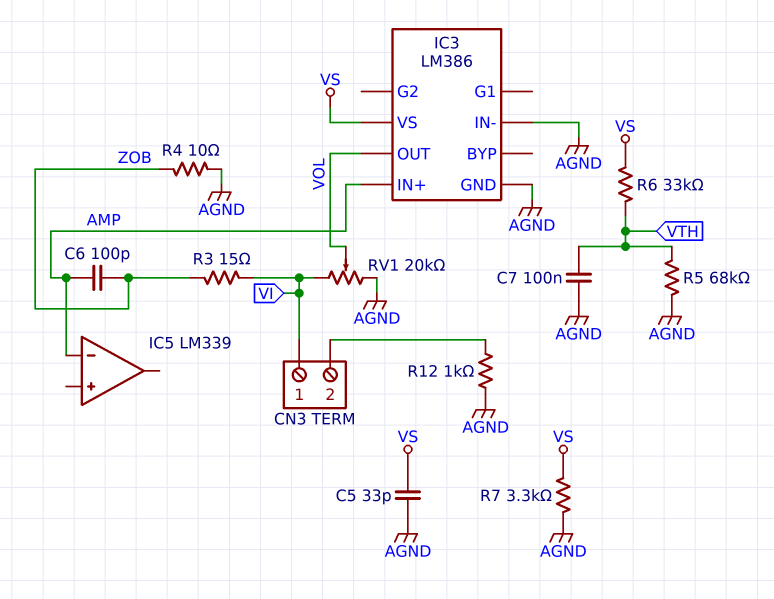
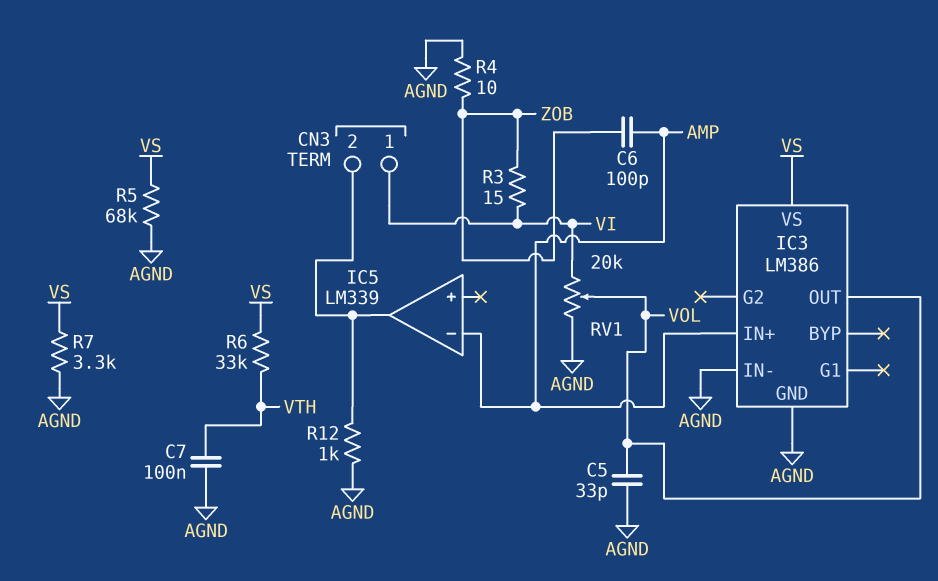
C5: 33pF (AGND, VS) -> 33pF (AGND, VOL)
IC5 pin out: none -> CN3/2
R5: 68k (AGND, VTH) -> 68k (AGND, VS)

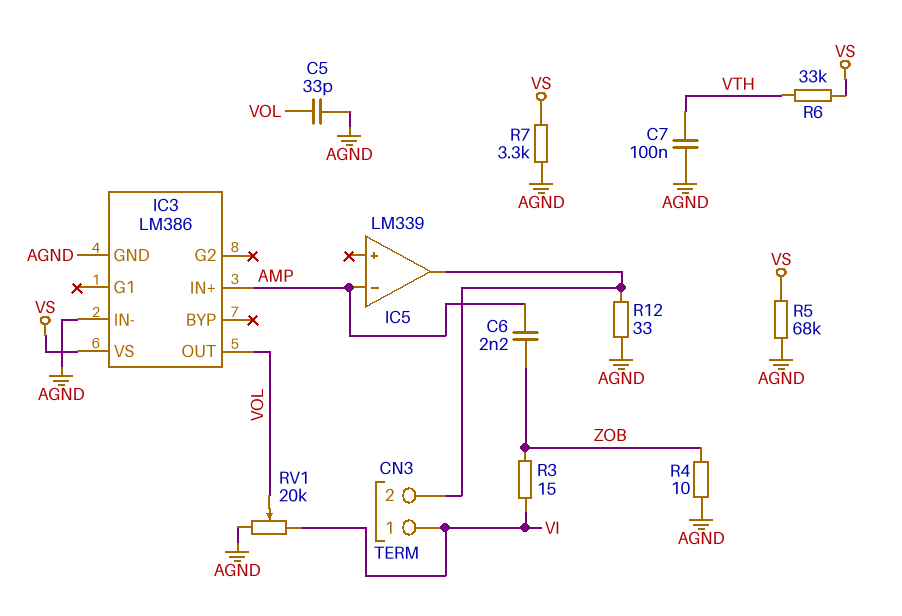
C6: 100pF (AMP, ZOB) -> 2.2nF (AMP, ZOB)
R12: 1k (AGND, CN3/2) -> 33 (AGND, CN3/2)

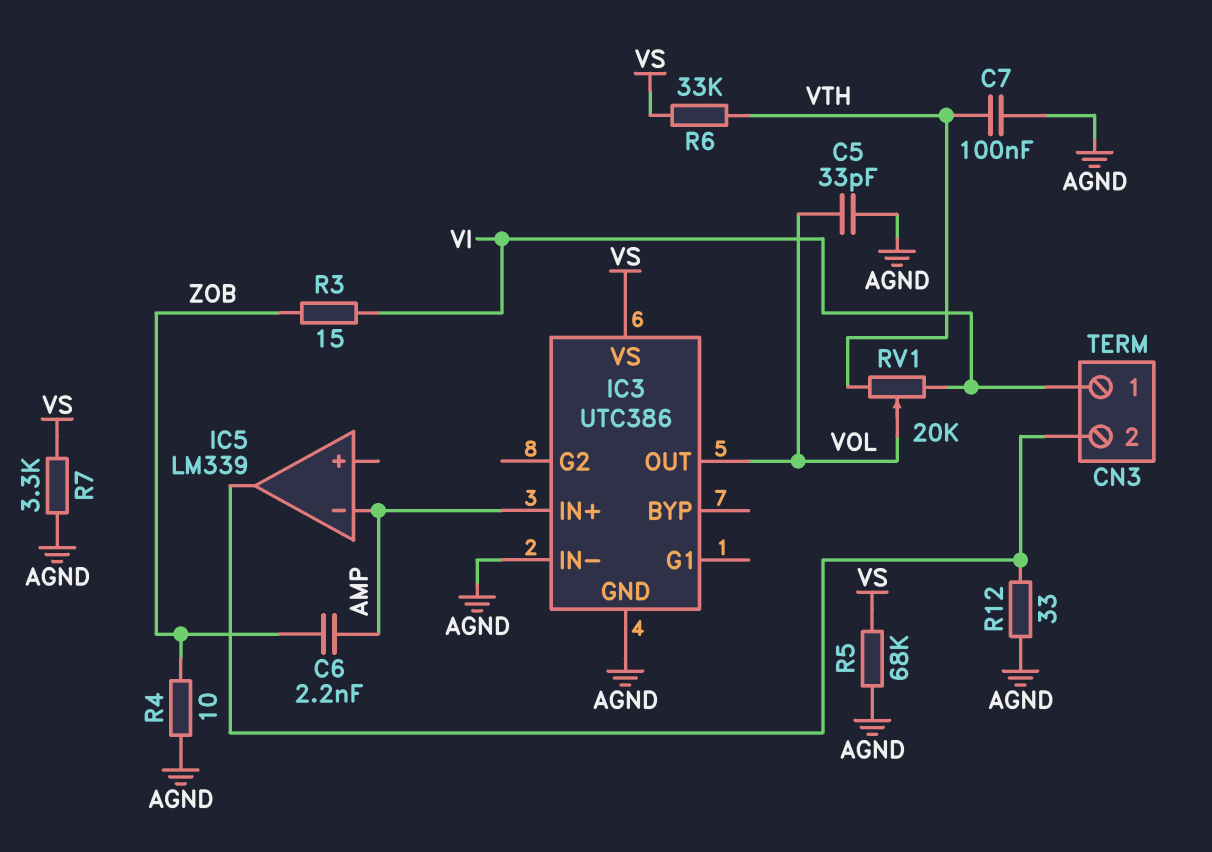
IC3: LM386 -> UTC386
RV1: 20k (AGND, VI, wiper VOL) -> 20k (VI, VTH, wiper VOL)

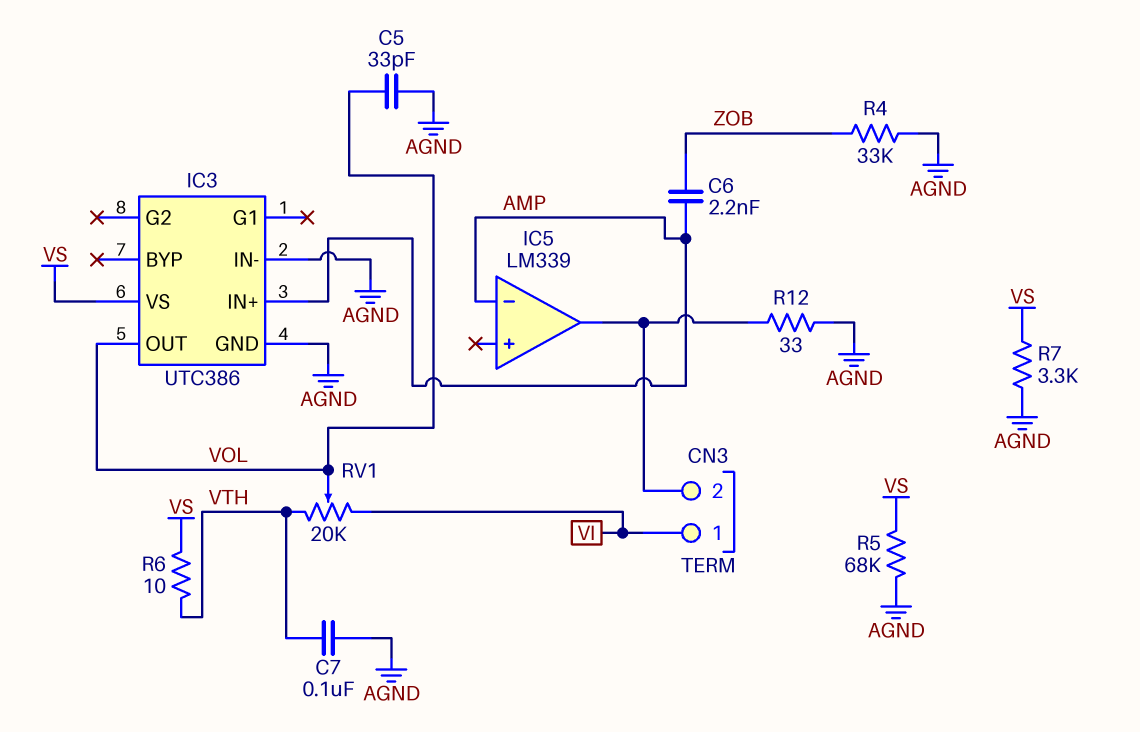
R3: 15 (VI, ZOB) -> none
R4: 10 (AGND, ZOB) -> 33k (AGND, ZOB)
R6: 33k (VS, VTH) -> 10 (VS, VTH)

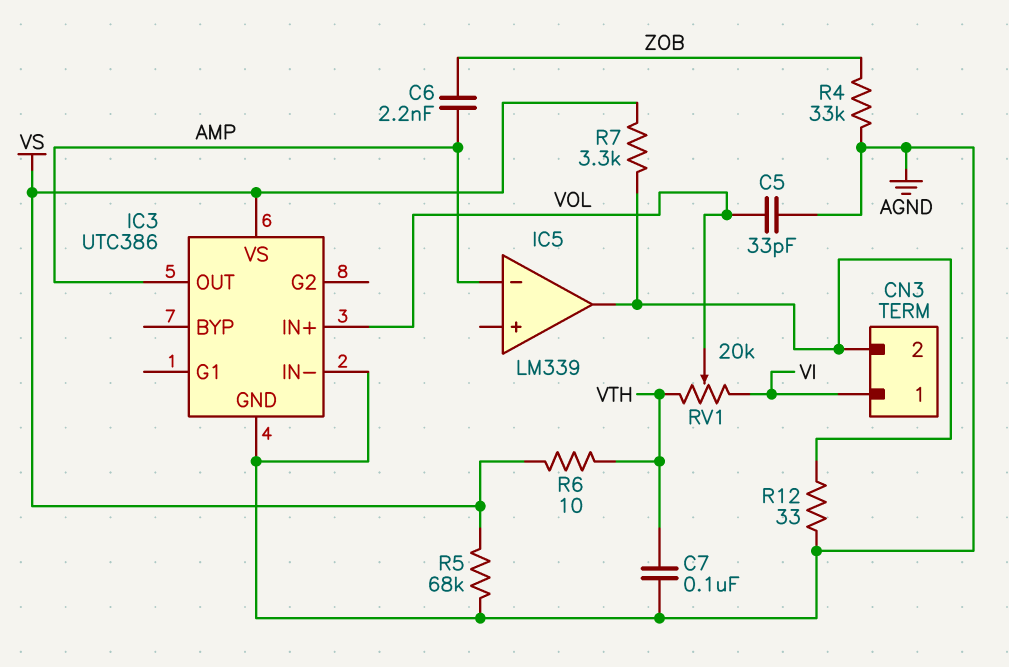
IC3 pin IN+: AMP -> VOL
IC3 pin OUT: VOL -> AMP
R7: 3.3k (AGND, VS) -> 3.3k (CN3/2, VS)

